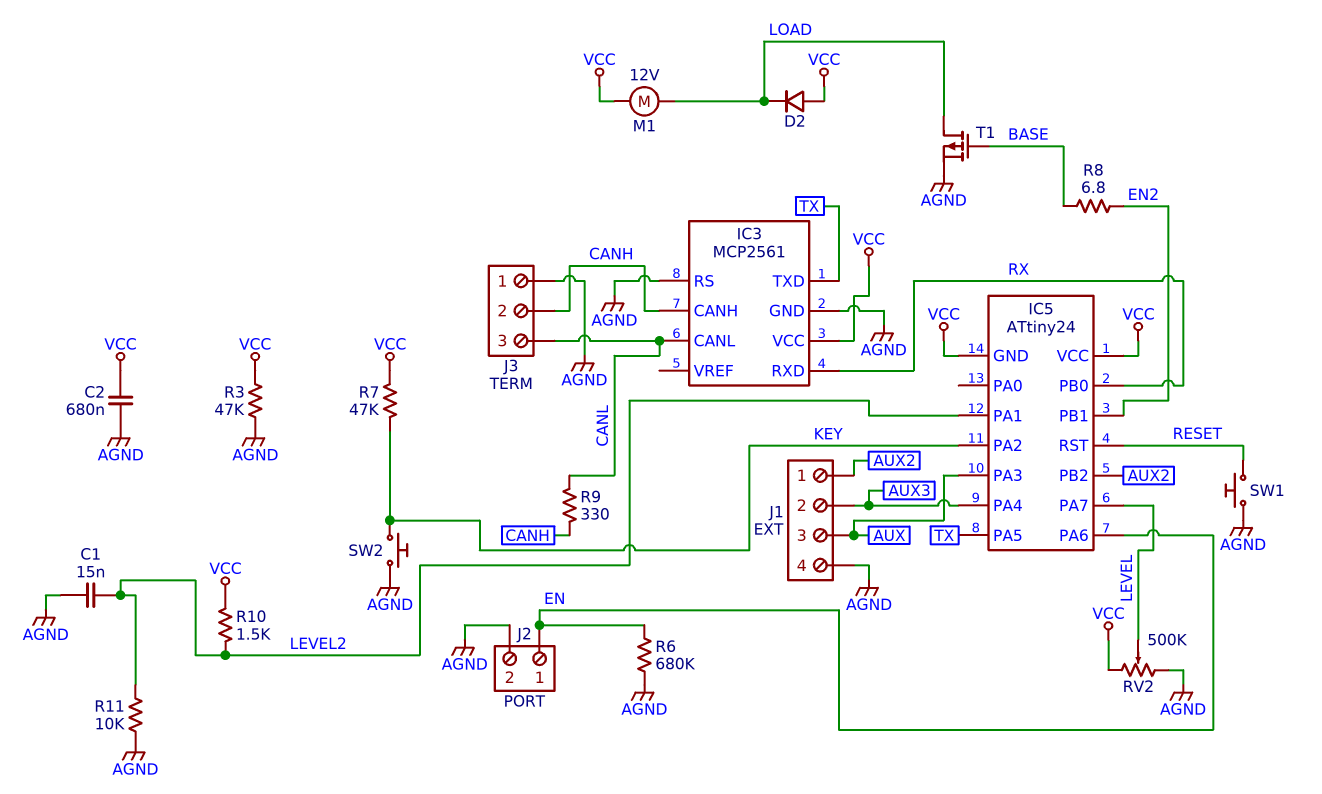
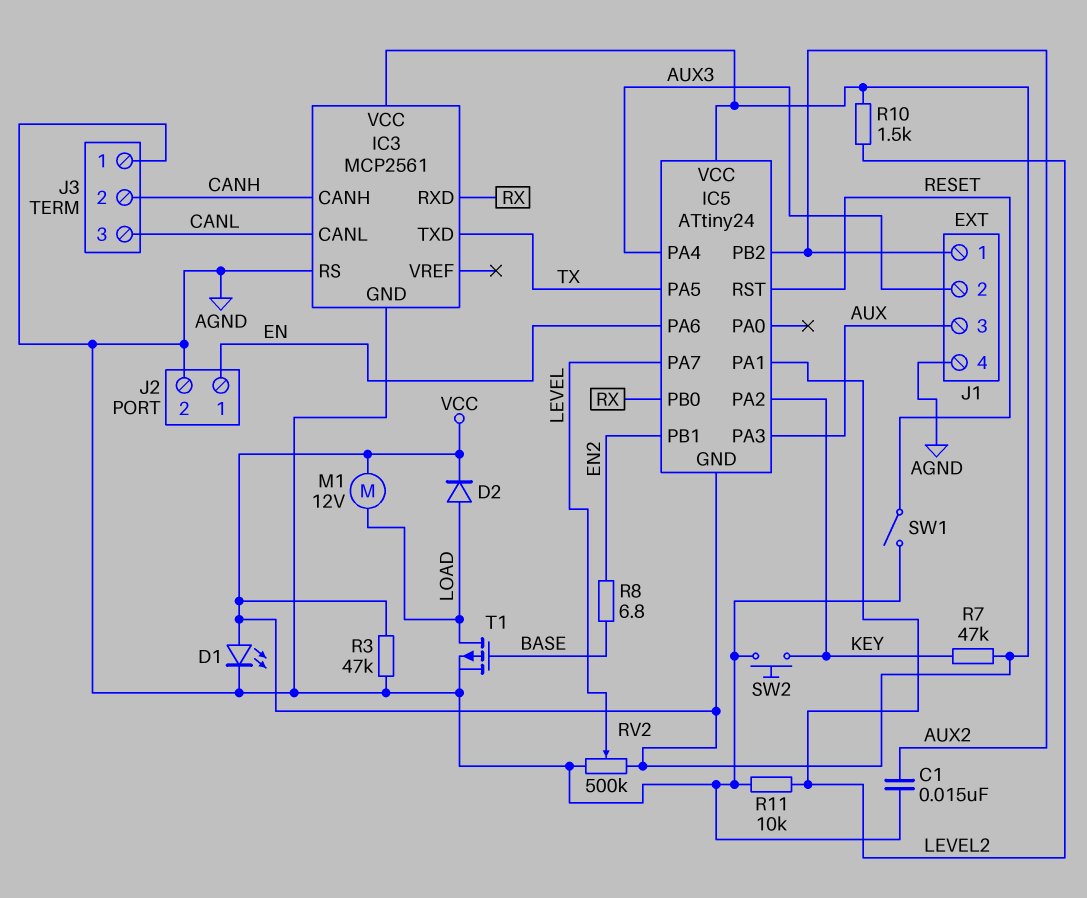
C1: 15nF (AGND, LEVEL2) -> 15nF (AGND, AUX2)
C2: 680nF (AGND, VCC) -> none
D1: none -> LED (A VCC, K AGND)
D2: diode (A VCC, K LOAD) -> diode (A LOAD, K VCC)
R6: 680k (AGND, EN) -> none
R9: 330 (CANH, CANL) -> none
SW1: button (AGND, RESET) -> switch (AGND, RESET)

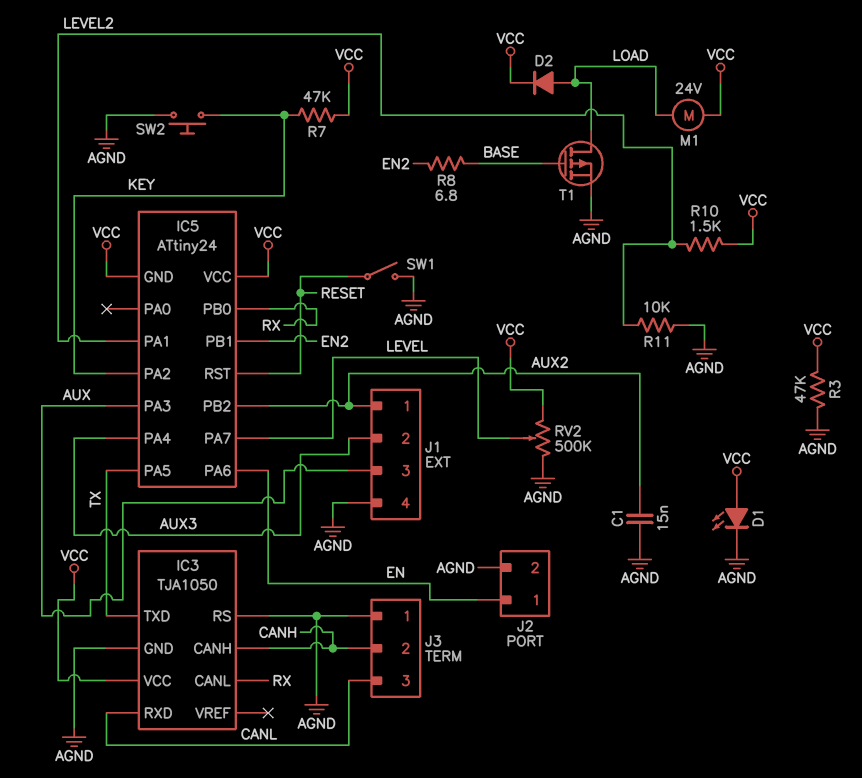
IC3: MCP2561 -> TJA1050
IC3 pin CANL: CANL -> RX
IC3 pin RXD: RX -> CANL
M1: motor 12V (LOAD, VCC) -> motor 24V (LOAD, VCC)

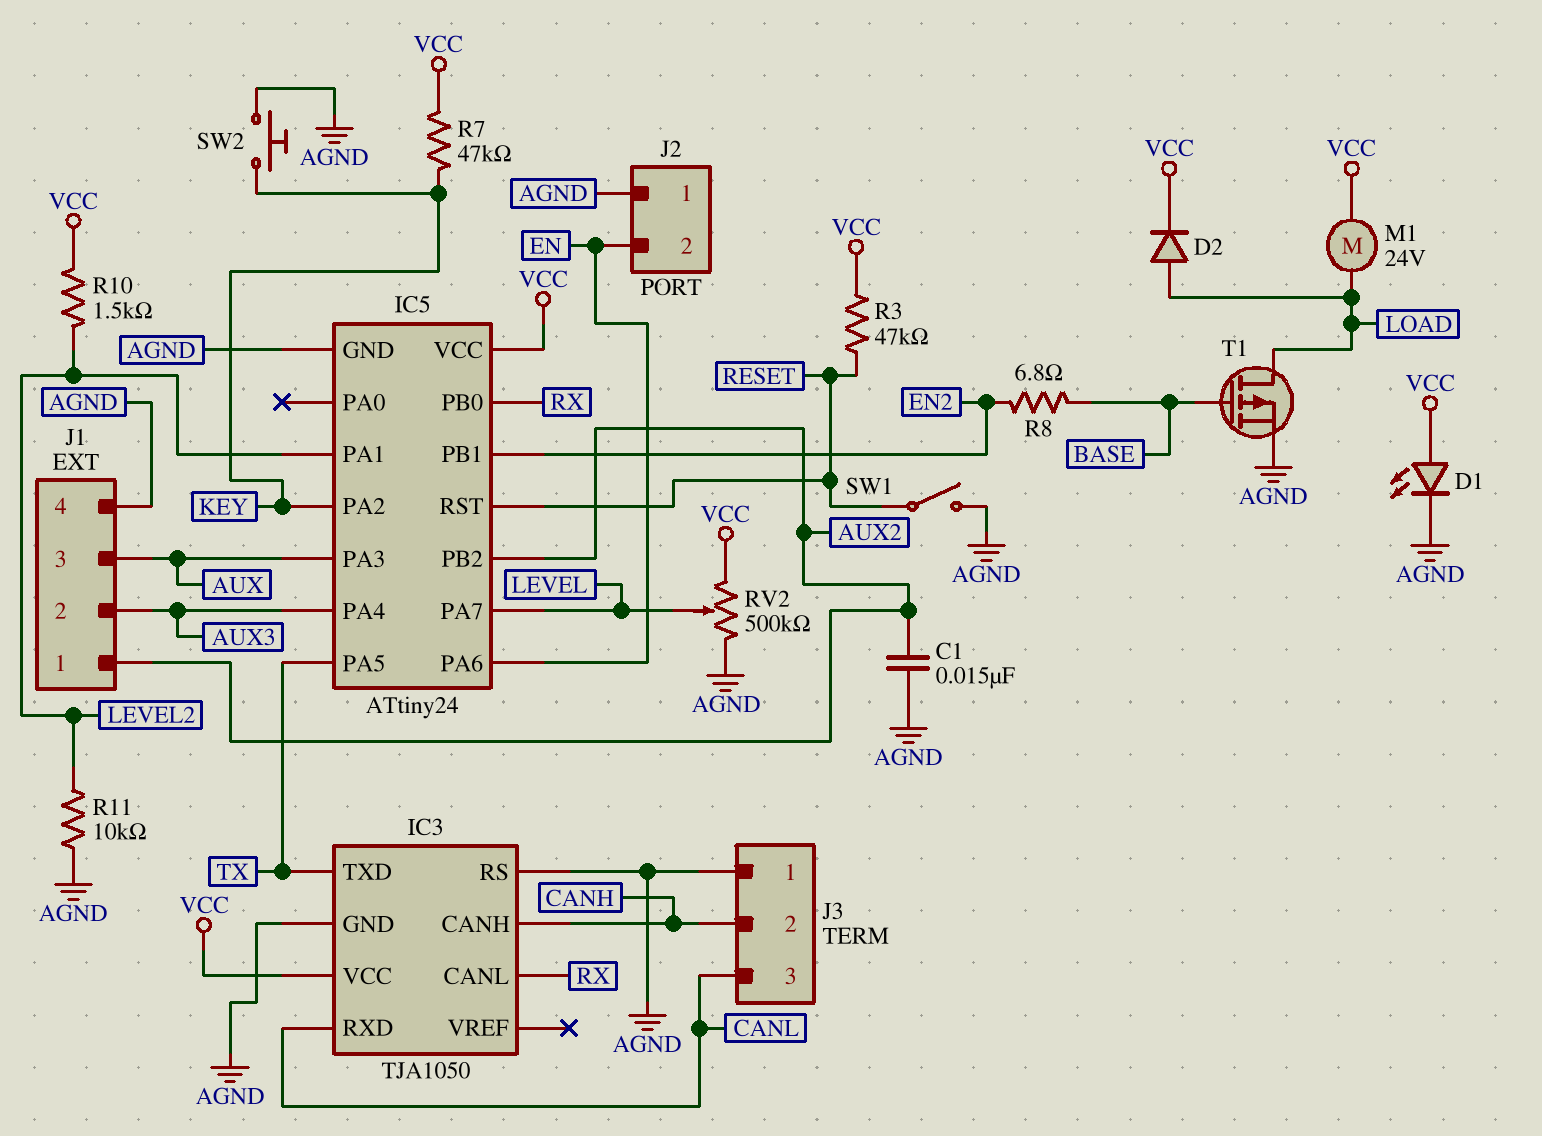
IC5 pin GND: VCC -> AGND
J2 pin 1: EN -> AGND
J2 pin 2: AGND -> EN
R3: 47k (AGND, VCC) -> 47k (RESET, VCC)

